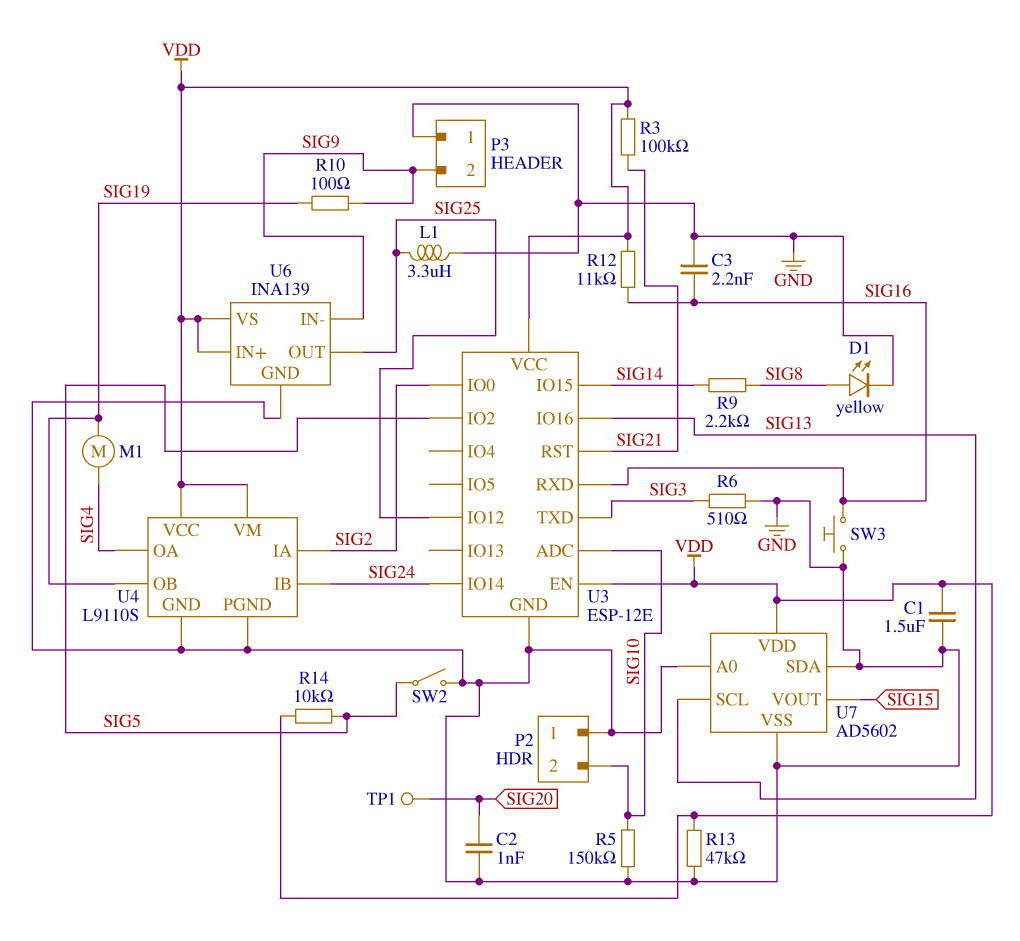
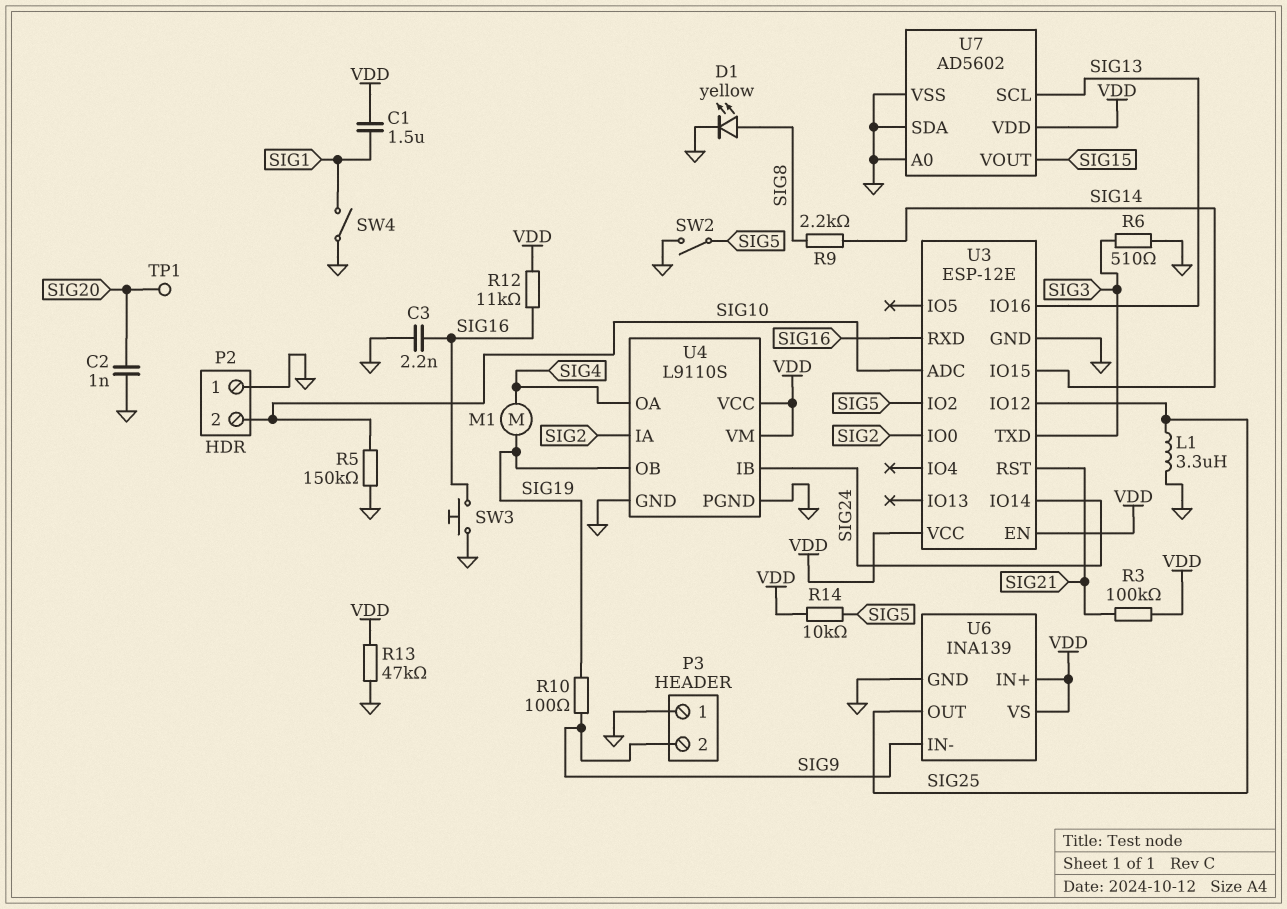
C1: 1.5uF (GND, VDD) -> 1.5uF (SIG1, VDD)
SW4: none -> switch (GND, SIG1)

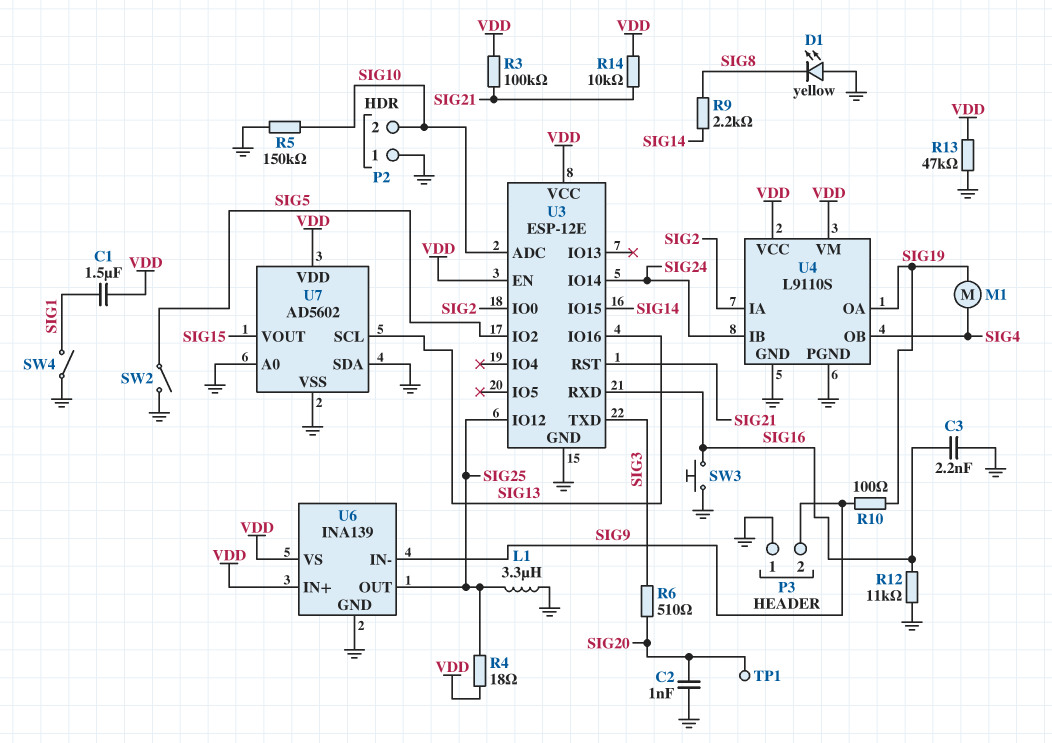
D1: LED yellow (A SIG8, K GND) -> LED yellow (A GND, K SIG8)
R4: none -> 18 (SIG25, VDD)
R6: 510 (GND, SIG3) -> 510 (SIG3, SIG20)
R12: 11k (SIG16, VDD) -> 11k (GND, SIG16)
R14: 10k (SIG5, VDD) -> 10k (SIG21, VDD)
U4 pin OA: SIG4 -> SIG19
U4 pin OB: SIG19 -> SIG4

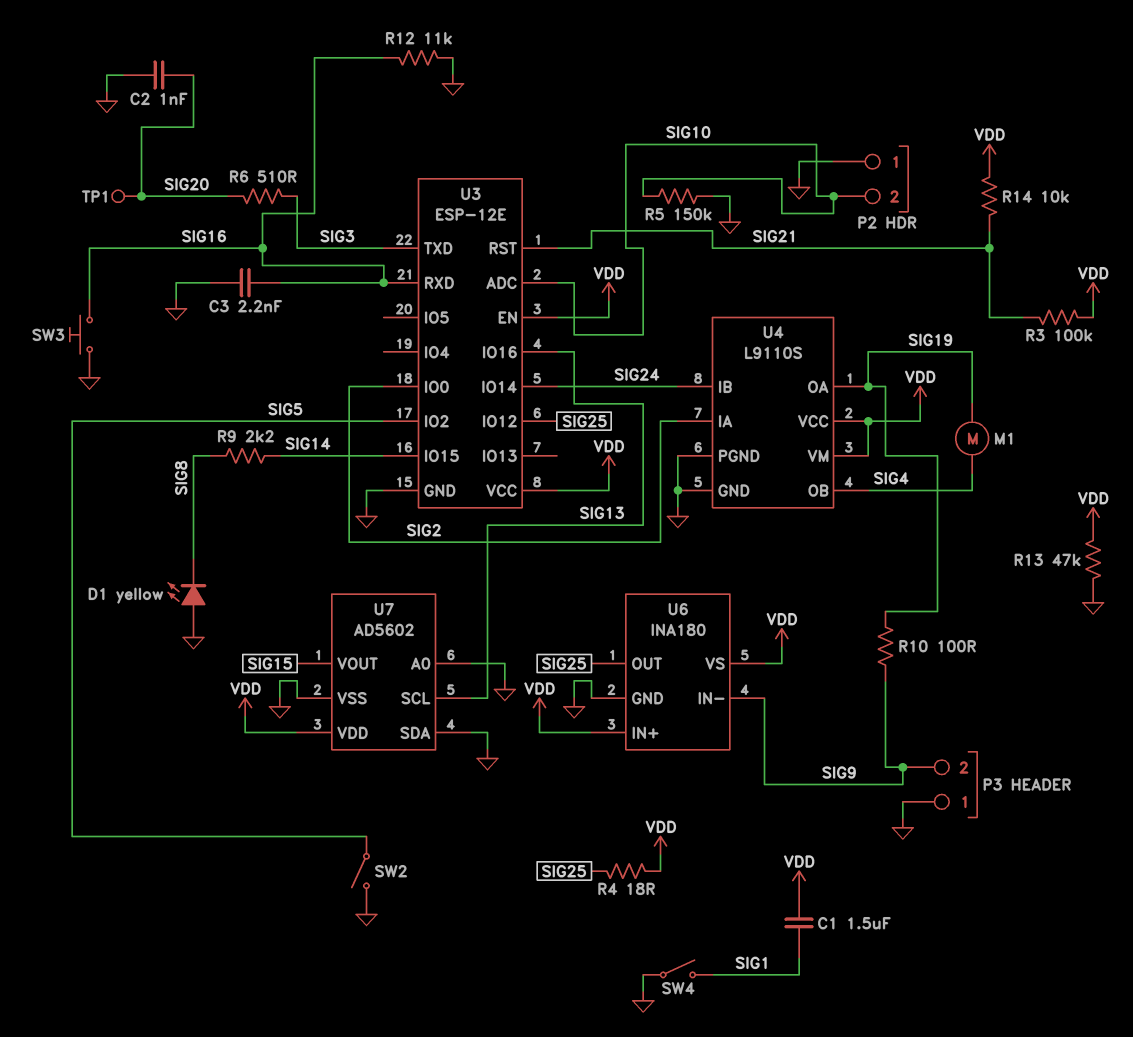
L1: 3.3uH (GND, SIG25) -> none
U6: INA139 -> INA180

